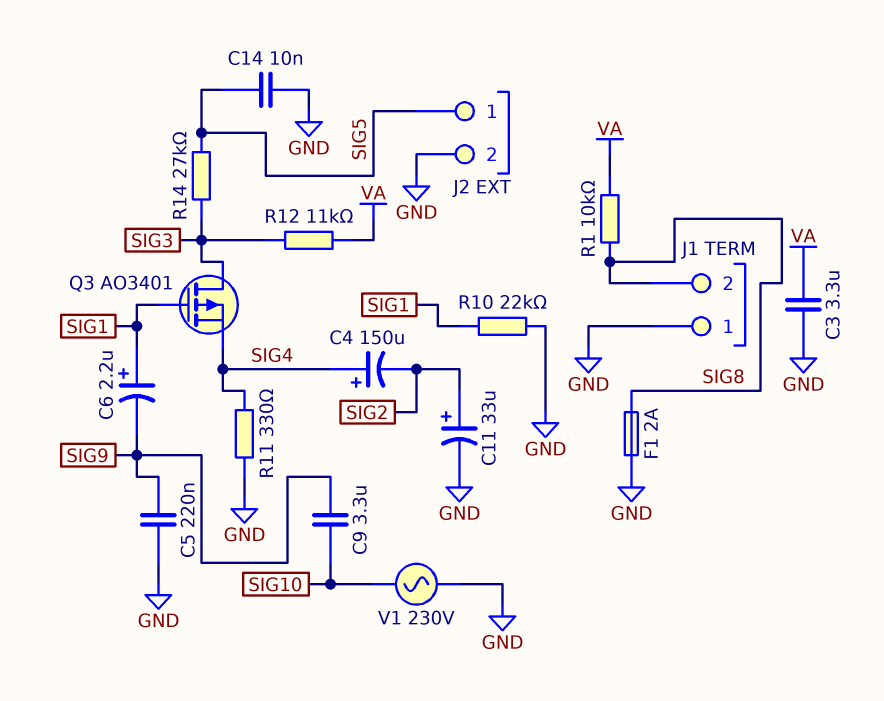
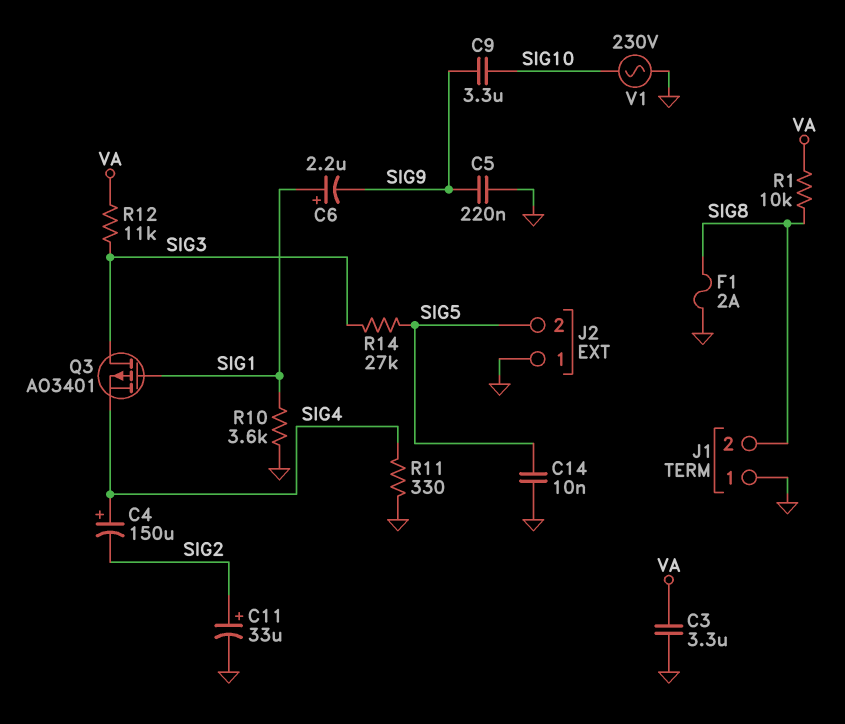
J2 pin 1: SIG5 -> GND
J2 pin 2: GND -> SIG5
R10: 22k (GND, SIG1) -> 3.6k (GND, SIG1)

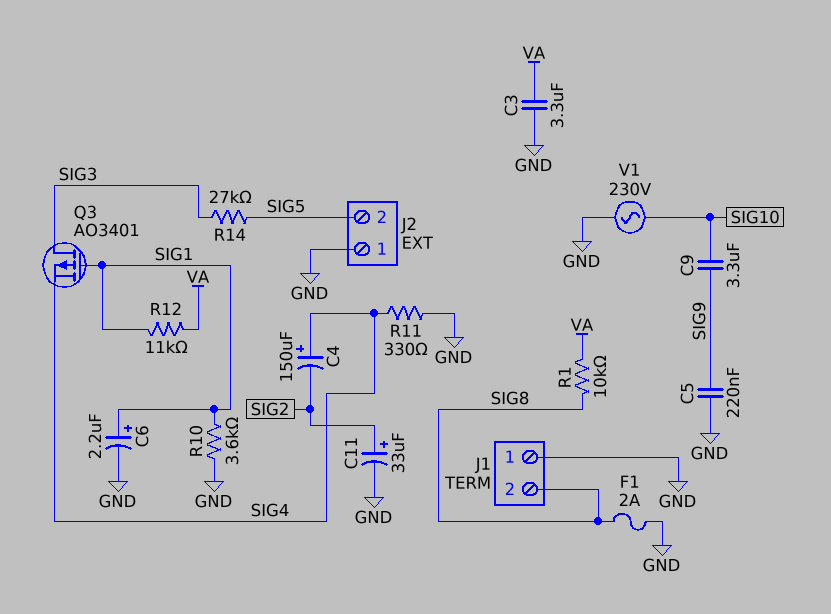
C6: 2.2uF (plus SIG1, minus SIG9) -> 2.2uF (plus SIG1, minus GND)
C14: 10nF (GND, SIG5) -> none
R12: 11k (SIG3, VA) -> 11k (SIG1, VA)

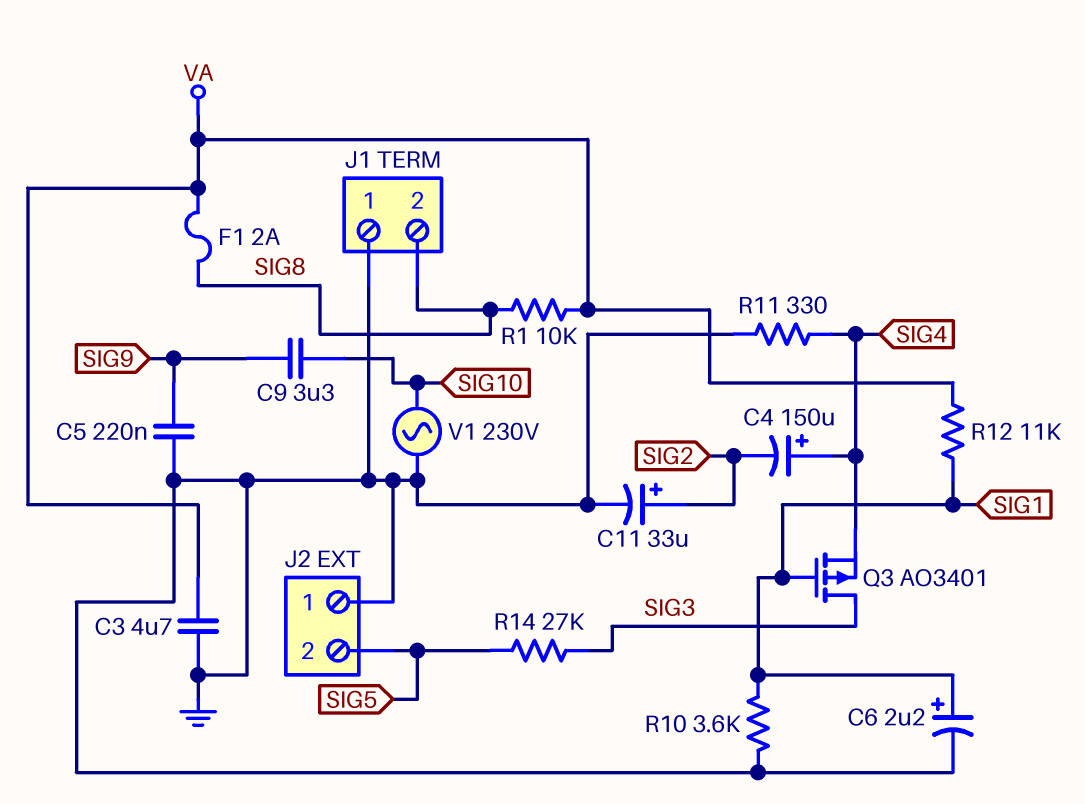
C3: 3.3uF (GND, VA) -> 4.7uF (GND, VA)
F1: 2A (GND, SIG8) -> 2A (SIG8, VA)

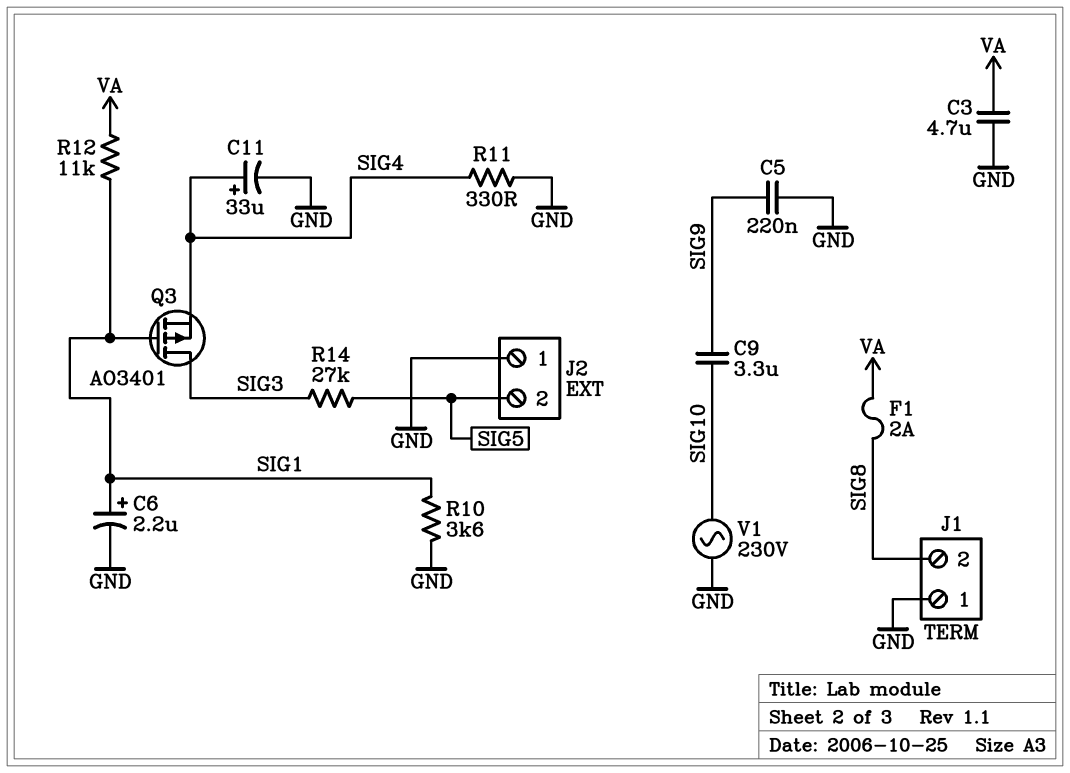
C4: 150uF (plus SIG4, minus SIG2) -> none
C11: 33uF (plus SIG2, minus GND) -> 33uF (plus SIG4, minus GND)
R1: 10k (SIG8, VA) -> none

